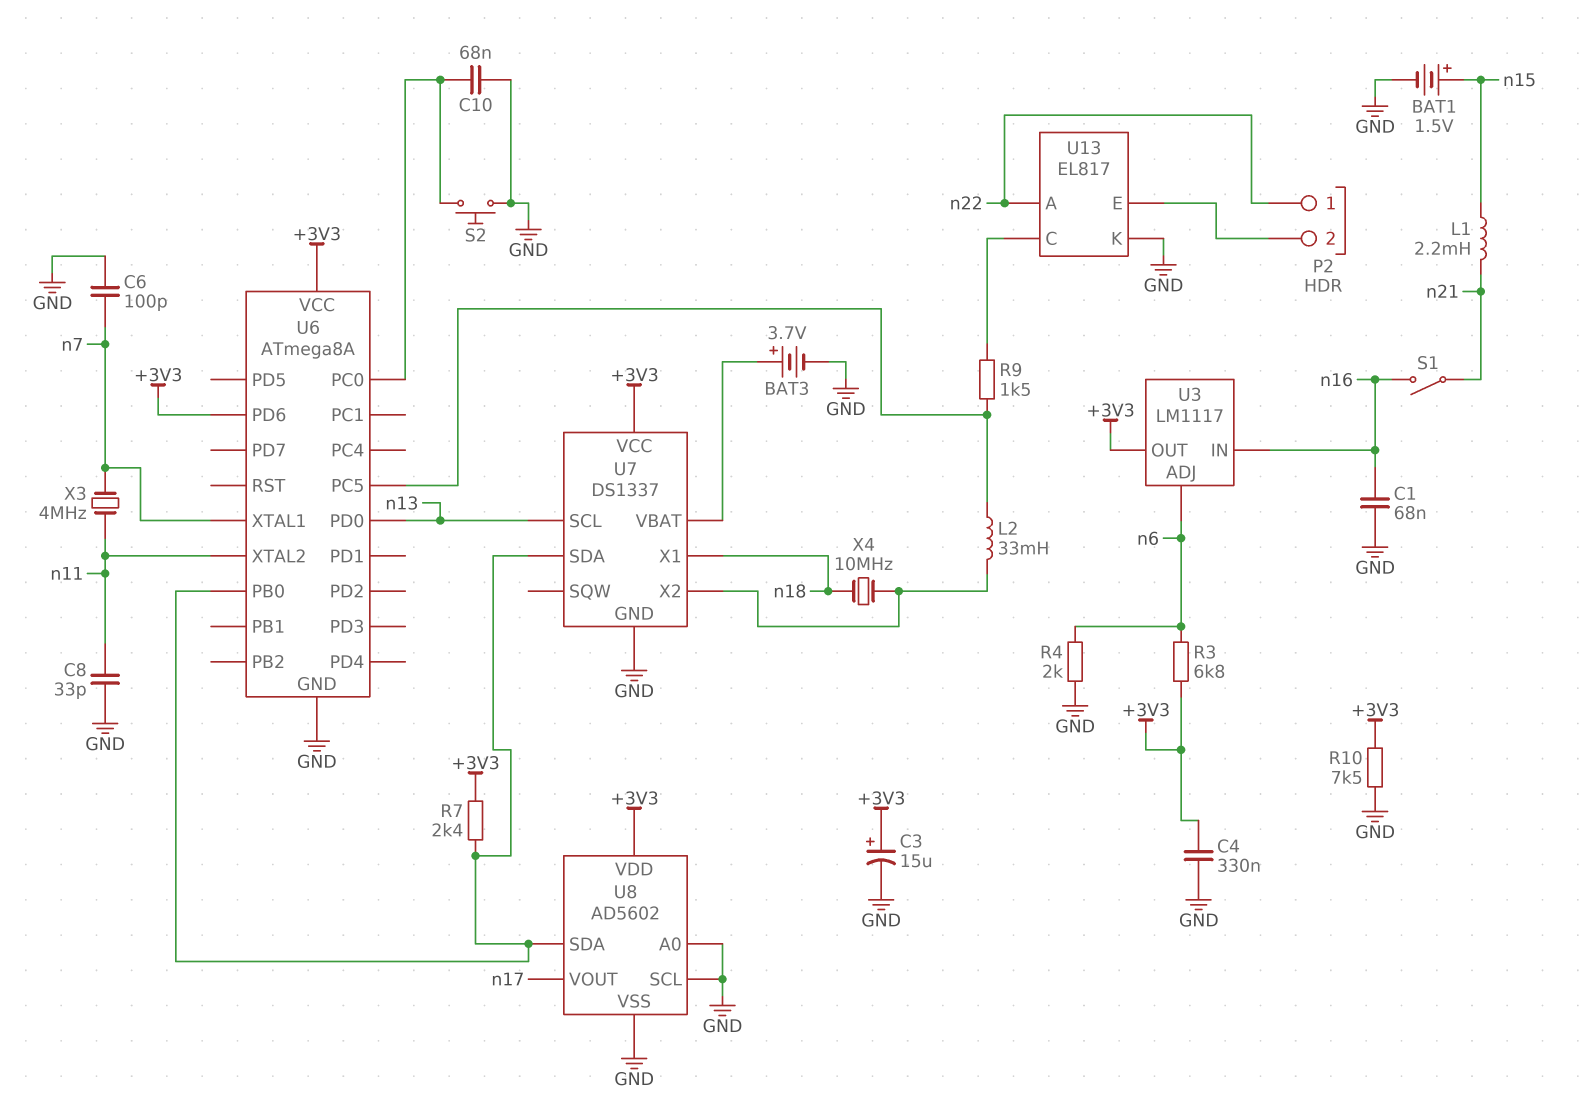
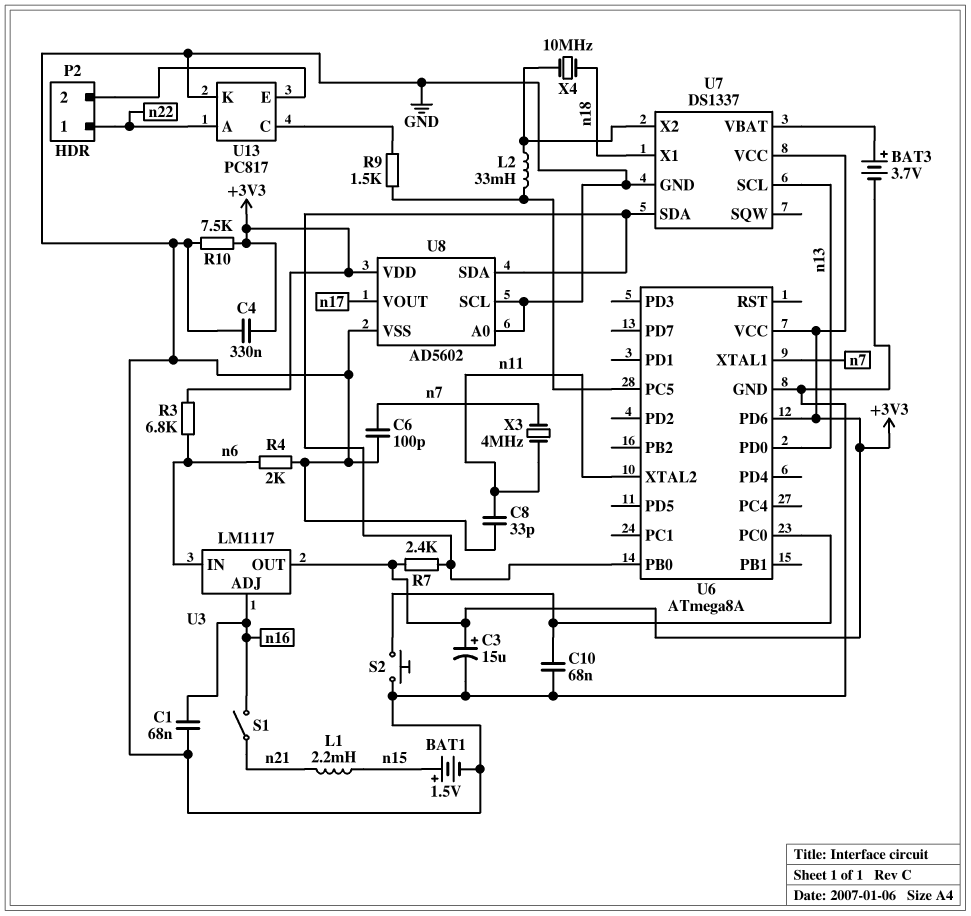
U3 pin ADJ: n6 -> n16
U3 pin IN: n16 -> n6
U13: EL817 -> PC817

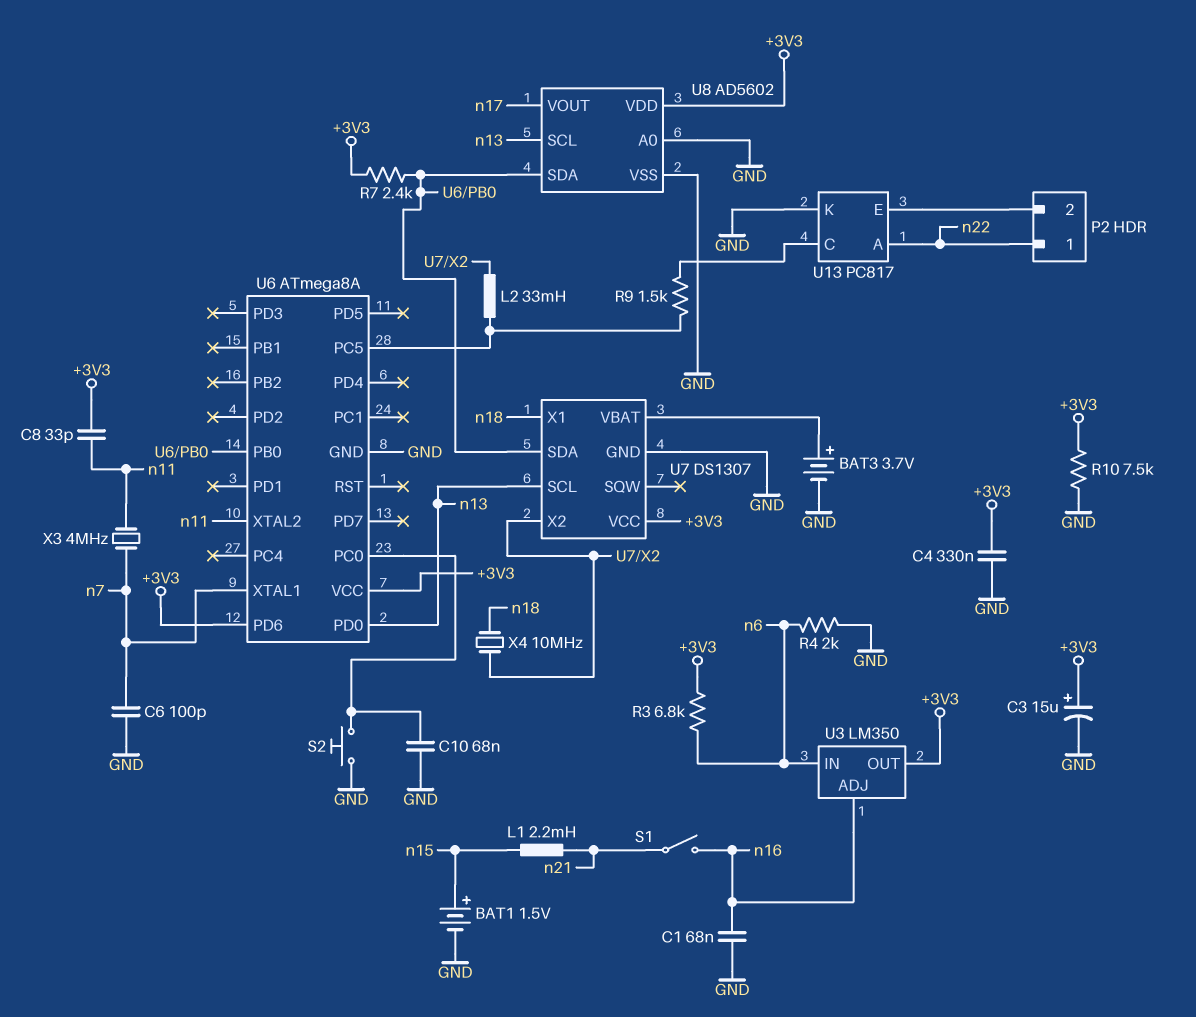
C8: 33pF (GND, n11) -> 33pF (+3V3, n11)
U3: LM1117 -> LM350
U7: DS1337 -> DS1307
U8 pin SCL: GND -> n13

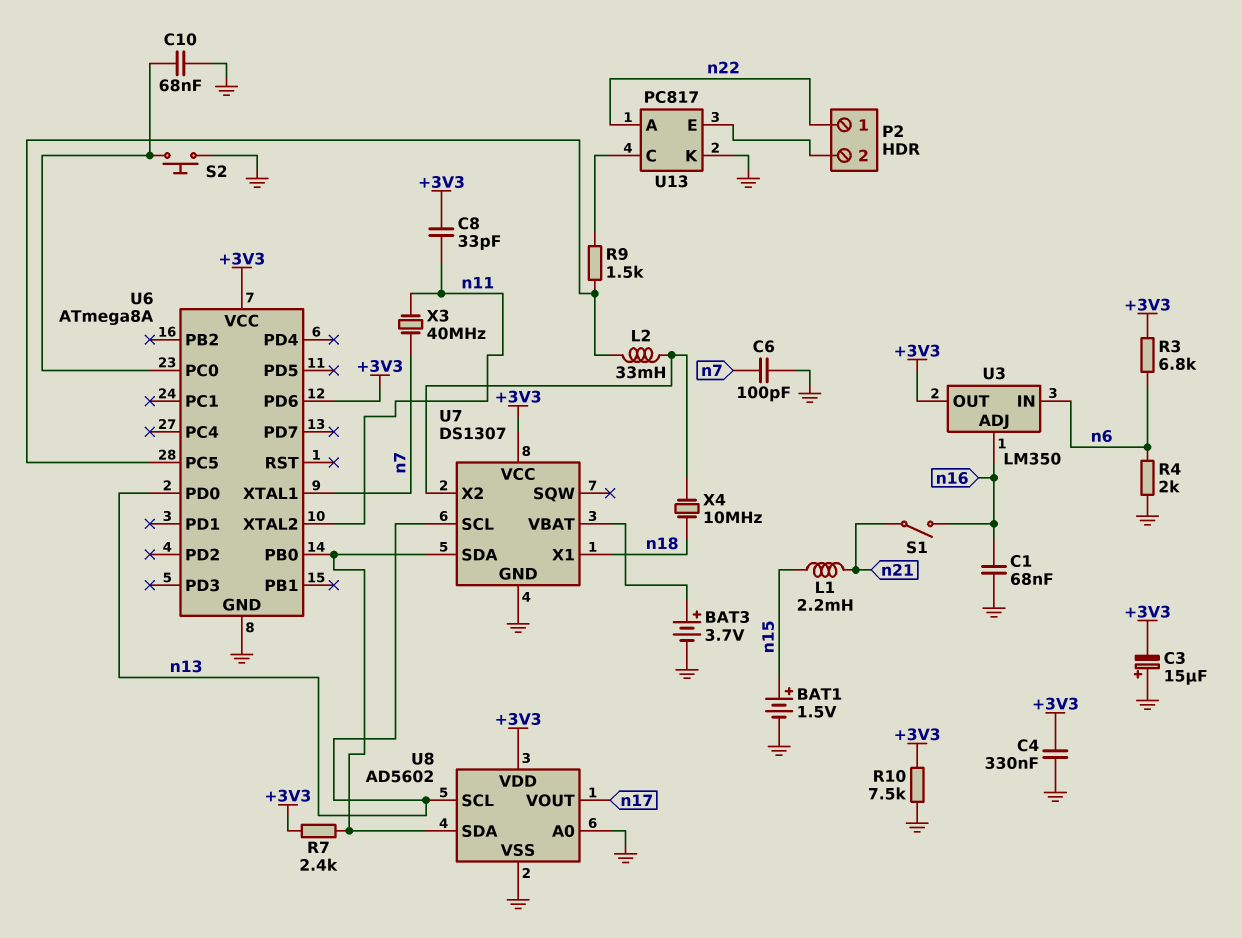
C3: 15uF (plus +3V3, minus GND) -> 15uF (plus GND, minus +3V3)
X3: 4MHz (n7, n11) -> 40MHz (n7, n11)

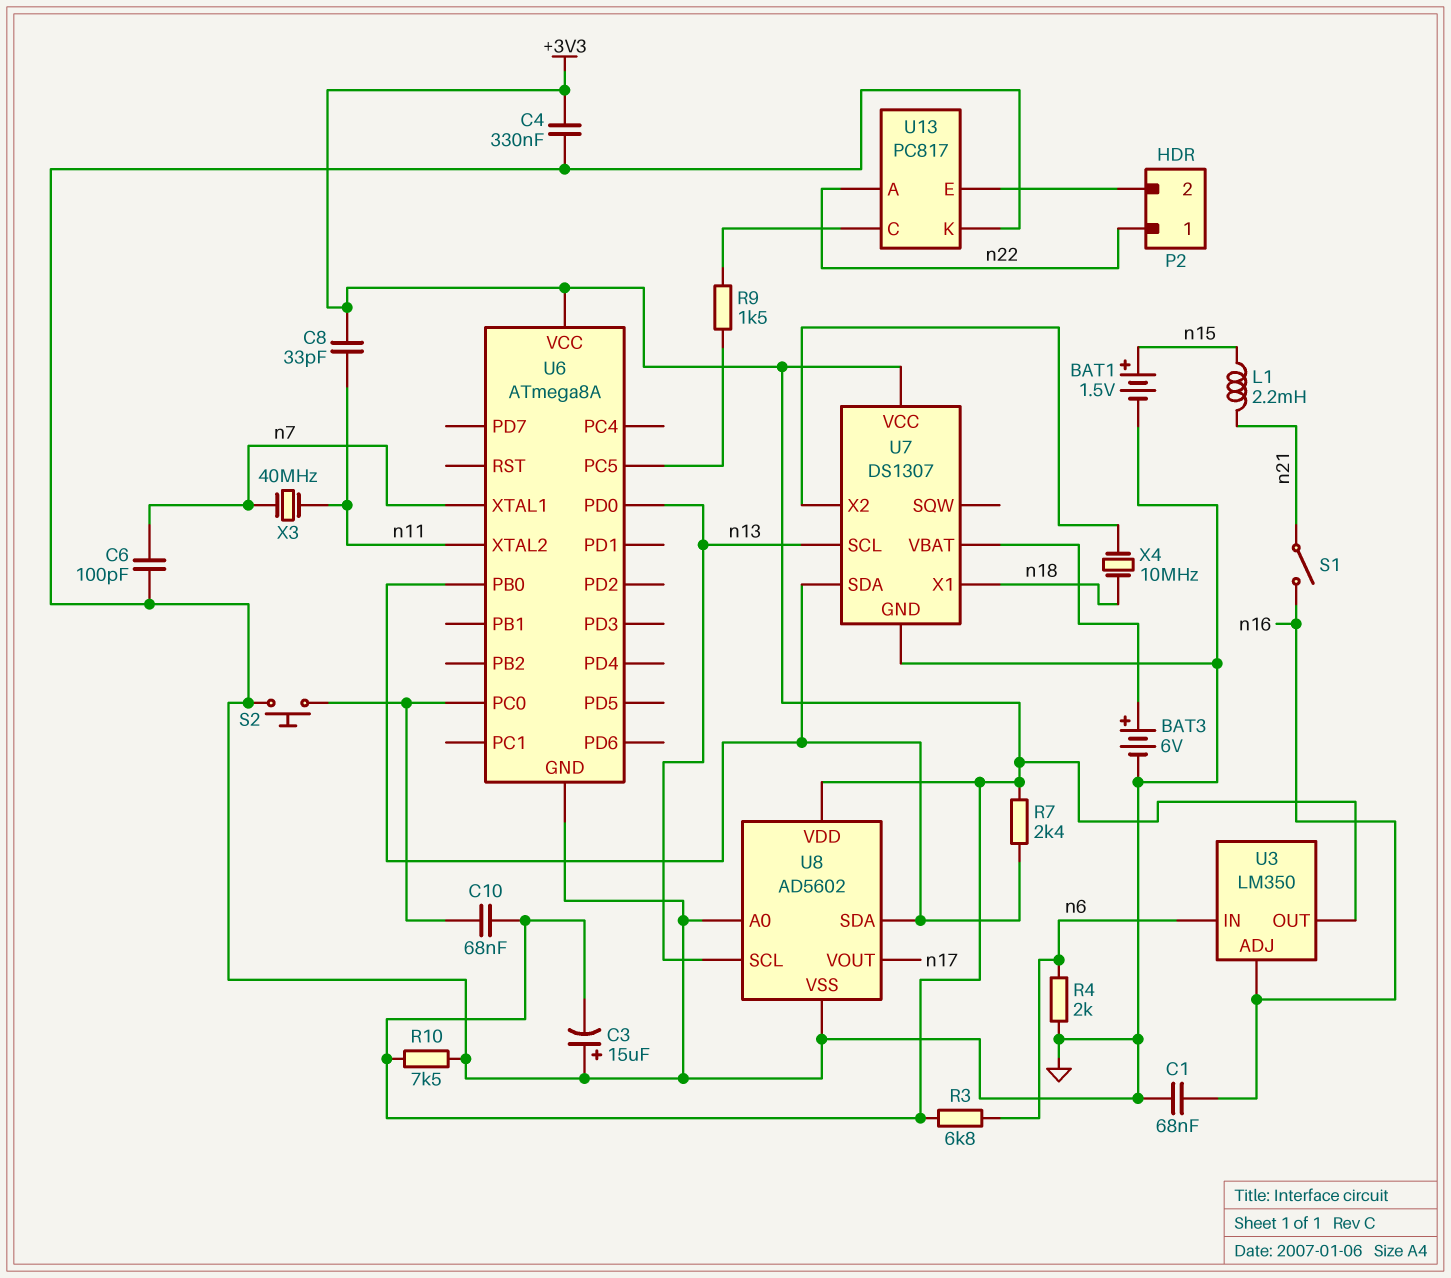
BAT3: 3.7V (plus U7/VBAT, minus GND) -> 6V (plus U7/VBAT, minus GND)
C10: 68nF (GND, U6/PC0) -> 68nF (+3V3, U6/PC0)
L2: 33mH (U6/PC5, U7/X2) -> none
U6 pin PD6: +3V3 -> none

